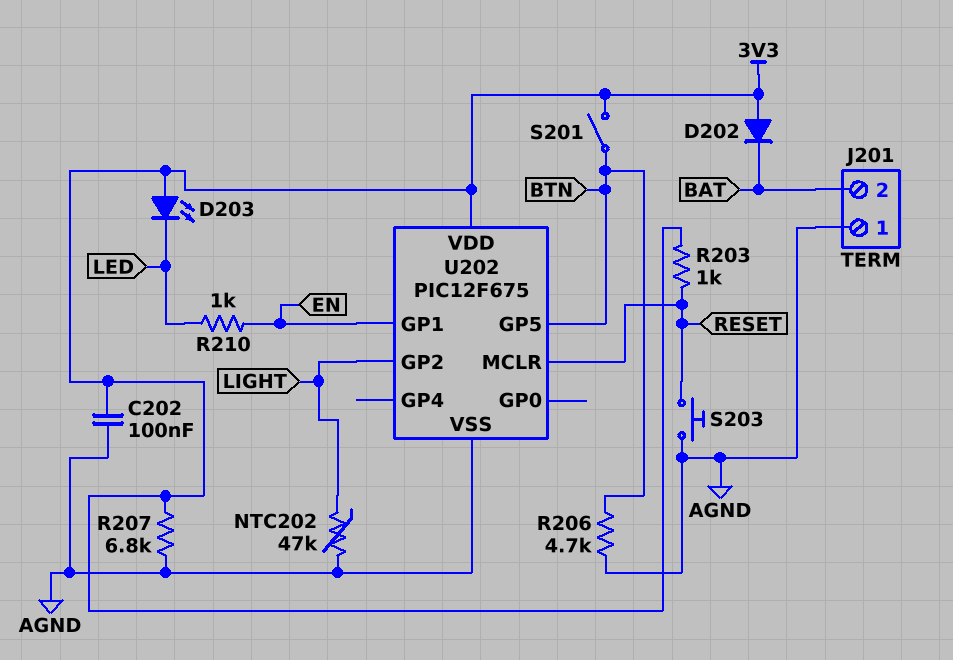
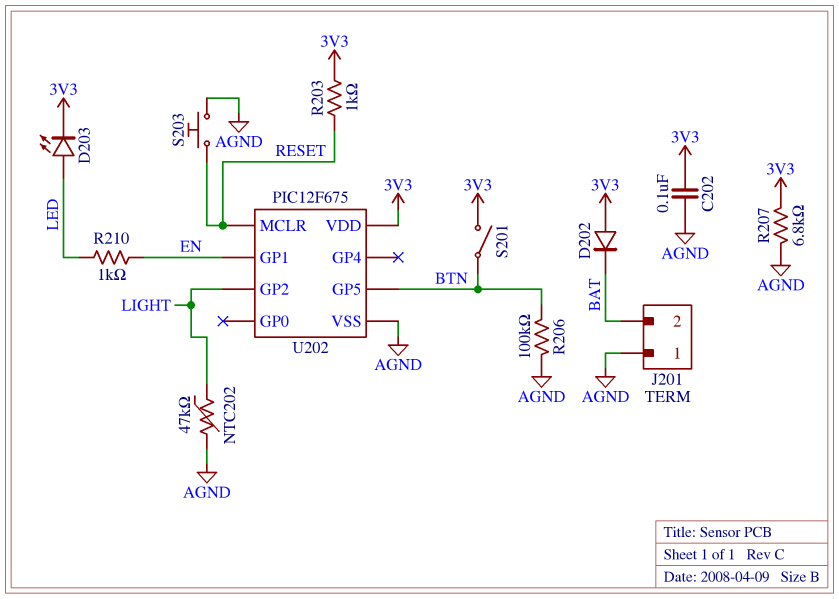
D203: LED (A 3V3, K LED) -> LED (A LED, K 3V3)
R206: 4.7k (AGND, BTN) -> 100k (AGND, BTN)

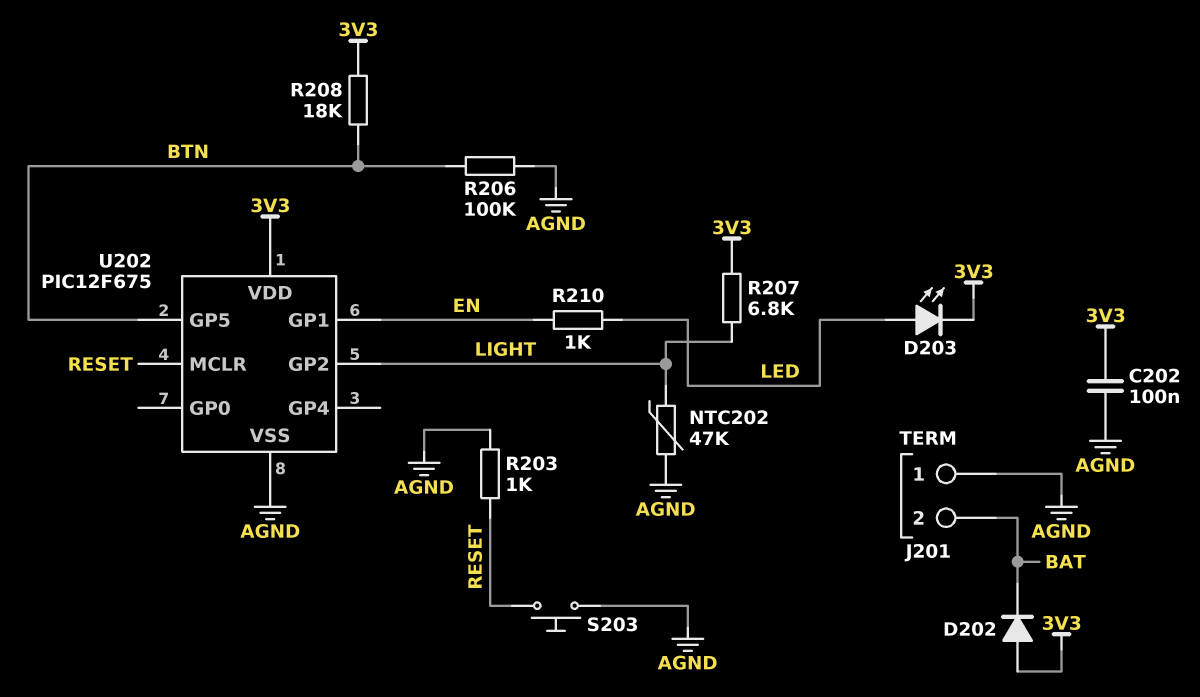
R203: 1k (3V3, RESET) -> 1k (AGND, RESET)
R207: 6.8k (3V3, AGND) -> 6.8k (3V3, LIGHT)
R208: none -> 18k (3V3, BTN)
S201: switch (3V3, BTN) -> none

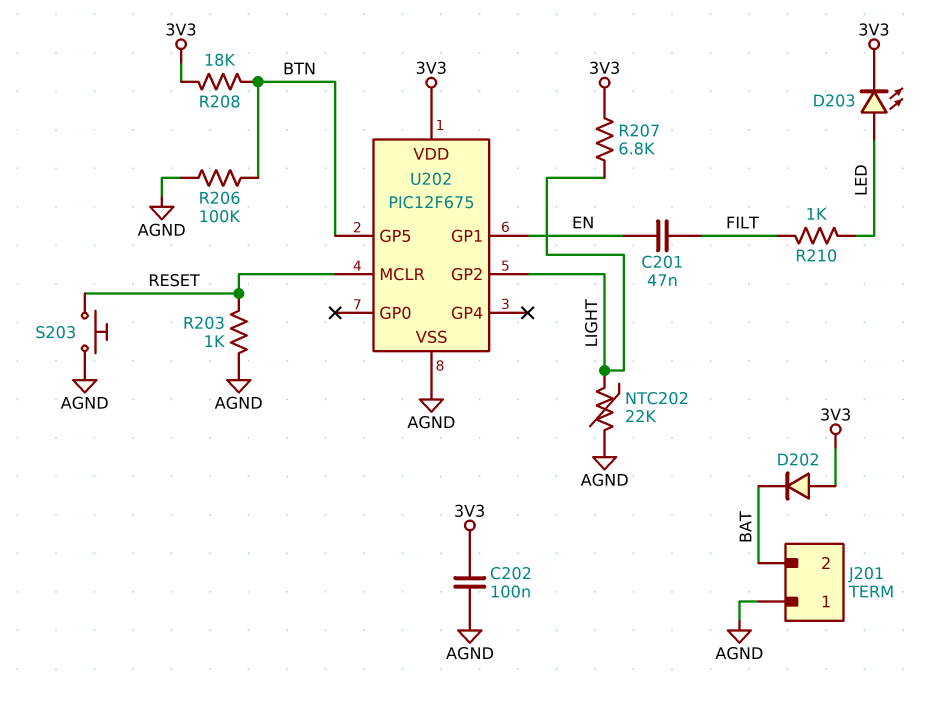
C201: none -> 47nF (EN, FILT)
NTC202: 47k (AGND, LIGHT) -> 22k (AGND, LIGHT)
R210: 1k (EN, LED) -> 1k (FILT, LED)

